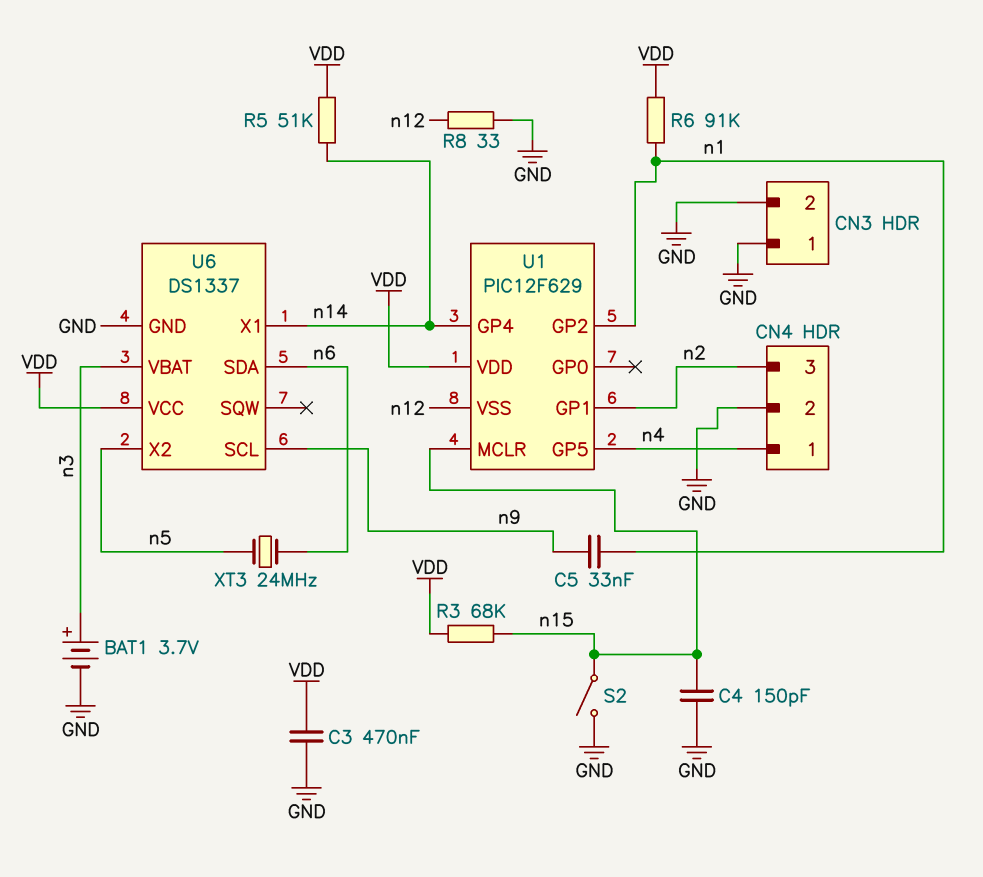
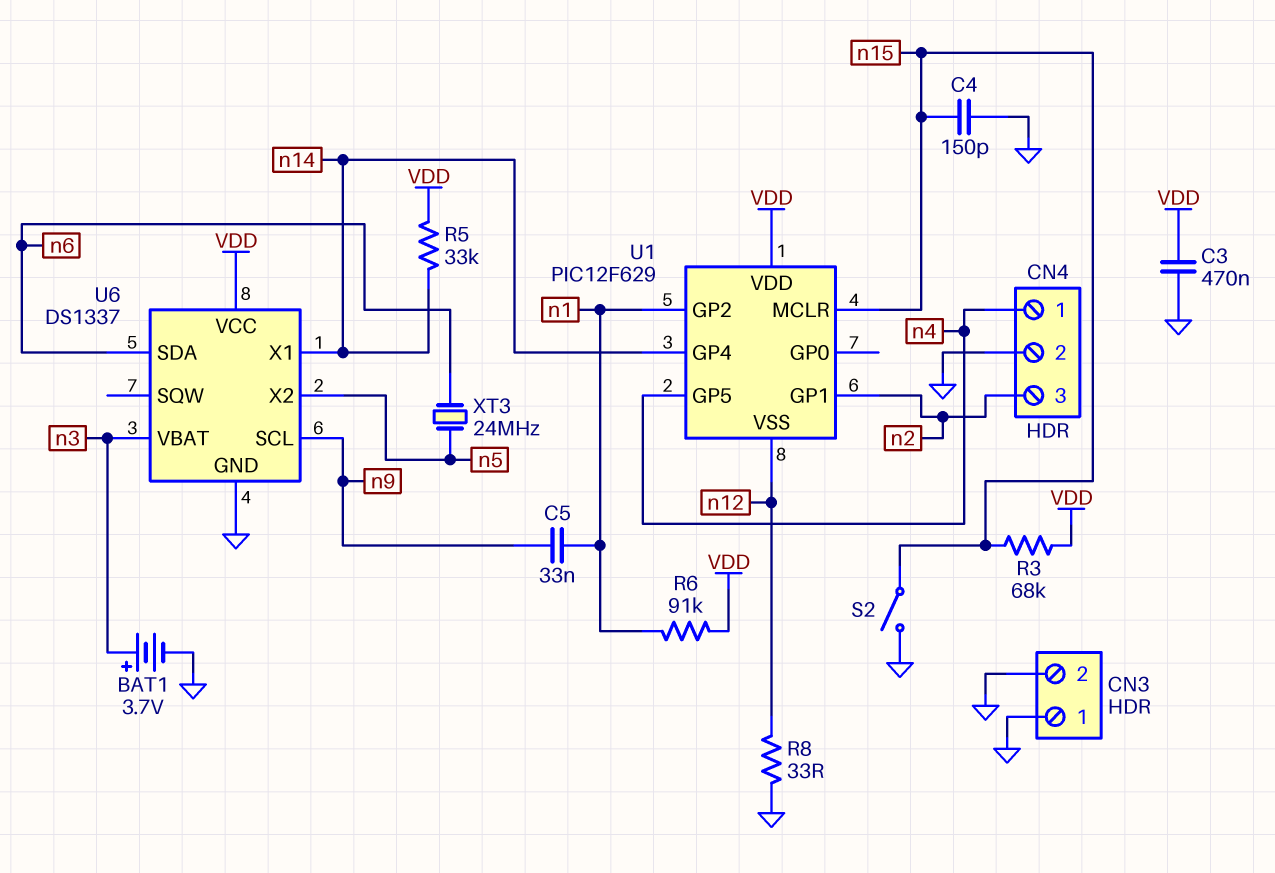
R5: 51k (VDD, n14) -> 33k (VDD, n14)

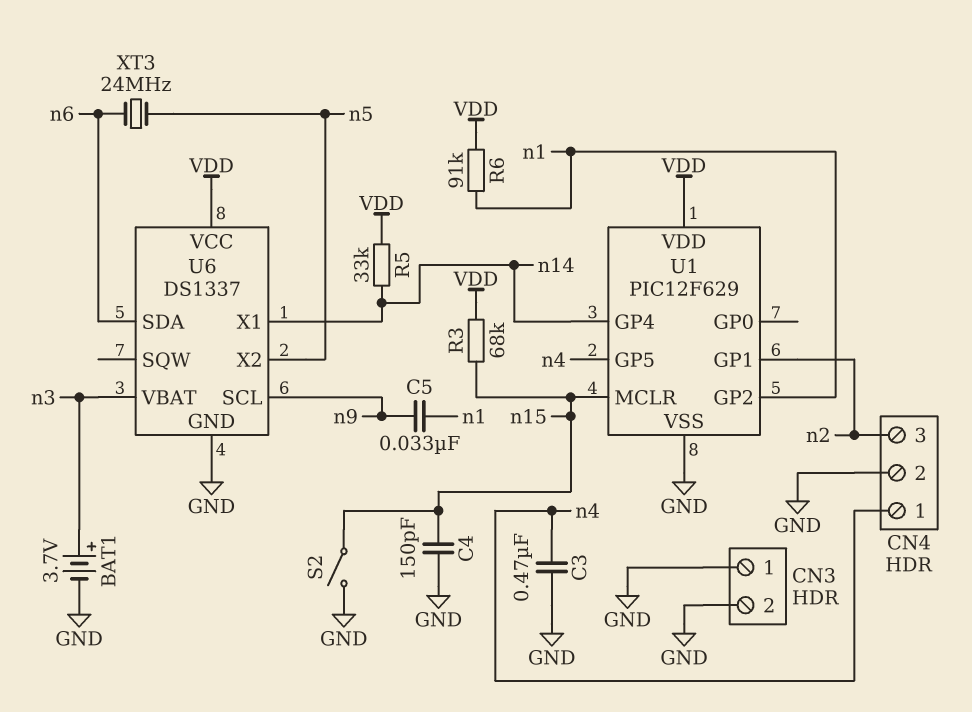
C3: 470nF (GND, VDD) -> 470nF (GND, n4)
R8: 33 (GND, n12) -> none
U1 pin VSS: n12 -> GND

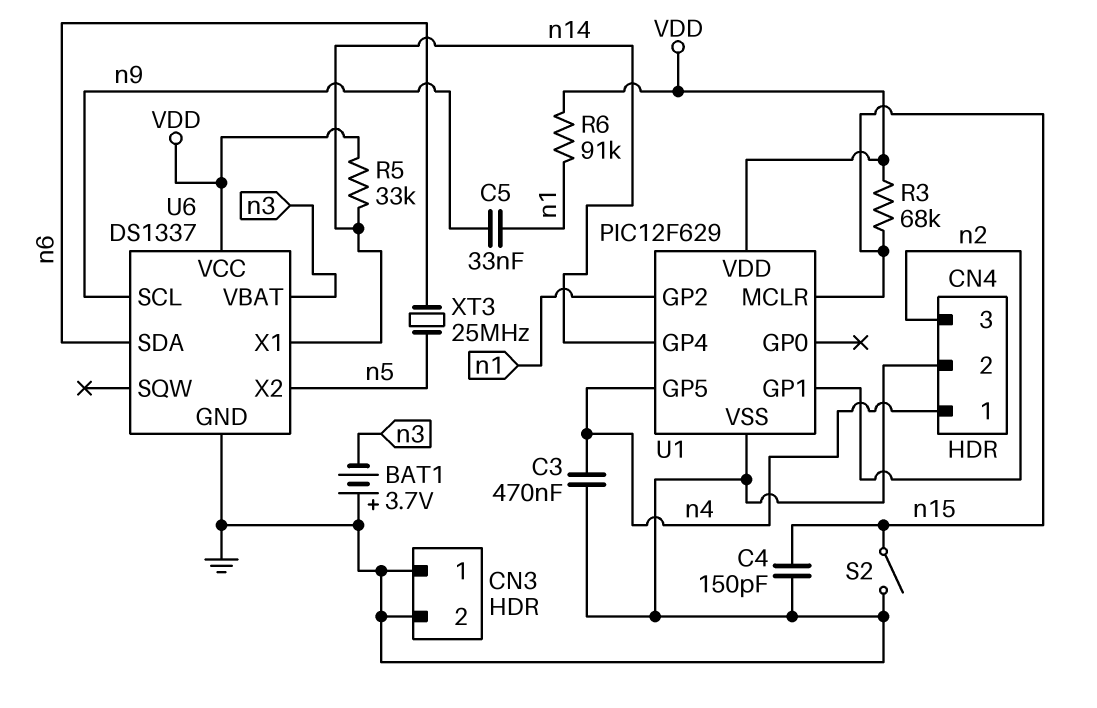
BAT1: 3.7V (plus n3, minus GND) -> 3.7V (plus GND, minus n3)
XT3: 24MHz (n5, n6) -> 25MHz (n5, n6)

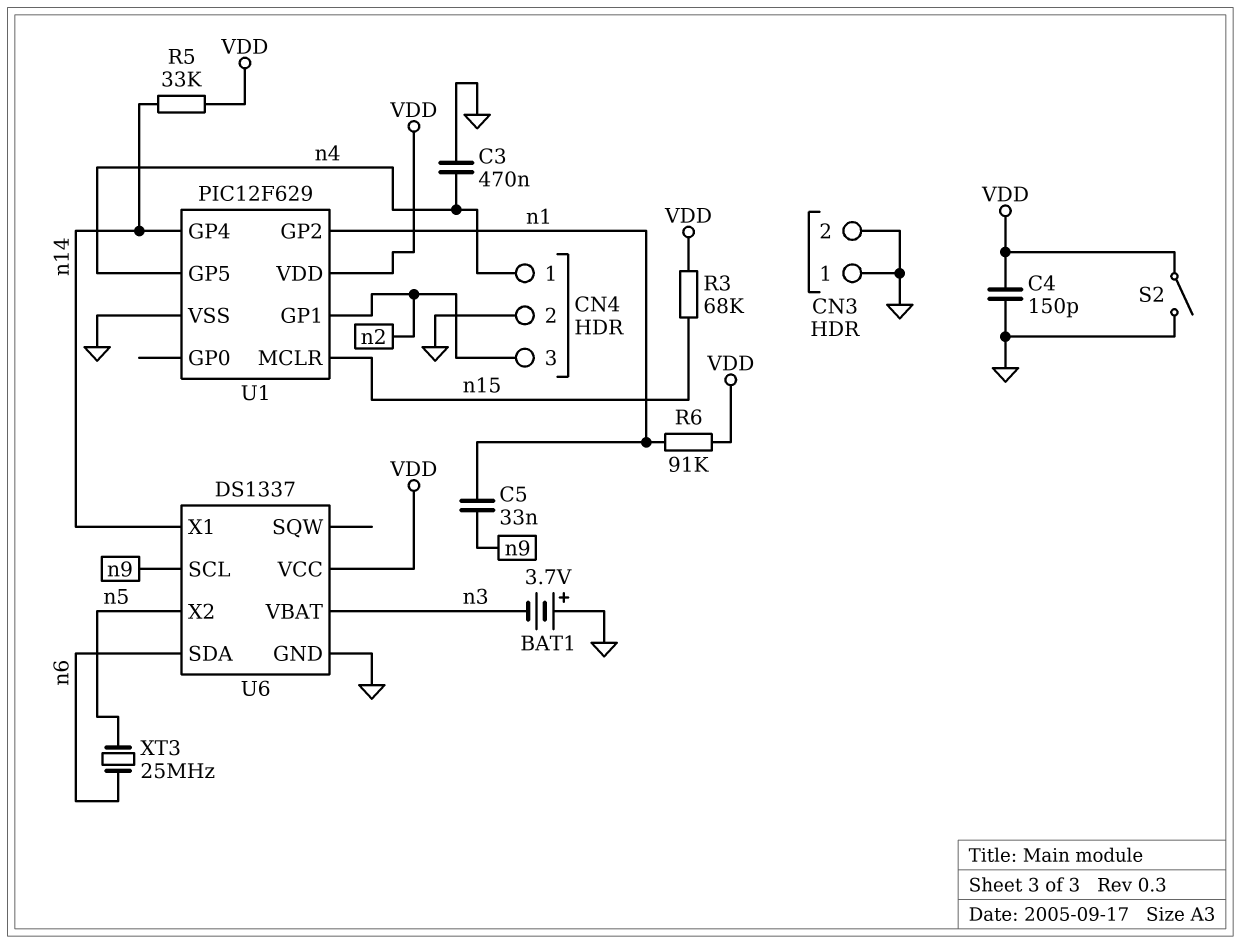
C4: 150pF (GND, n15) -> 150pF (GND, VDD)
S2: switch (GND, n15) -> switch (GND, VDD)

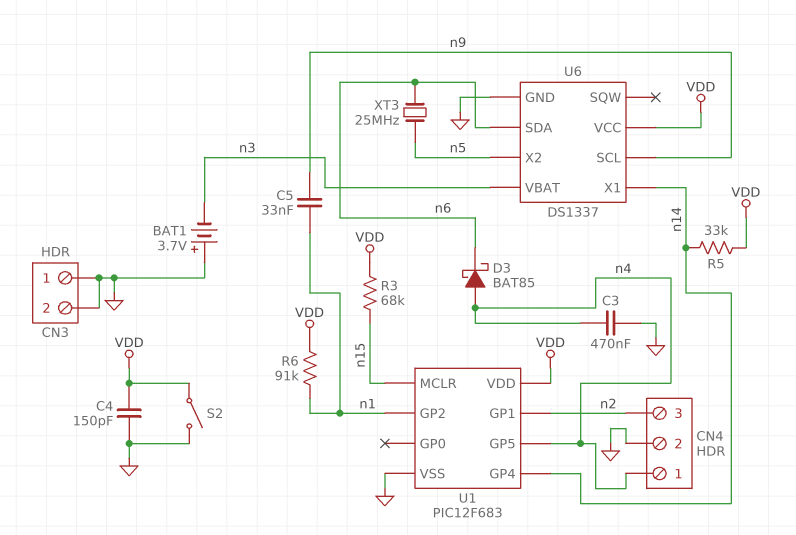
D3: none -> schottky BAT85 (A n4, K n6)
U1: PIC12F629 -> PIC12F683

